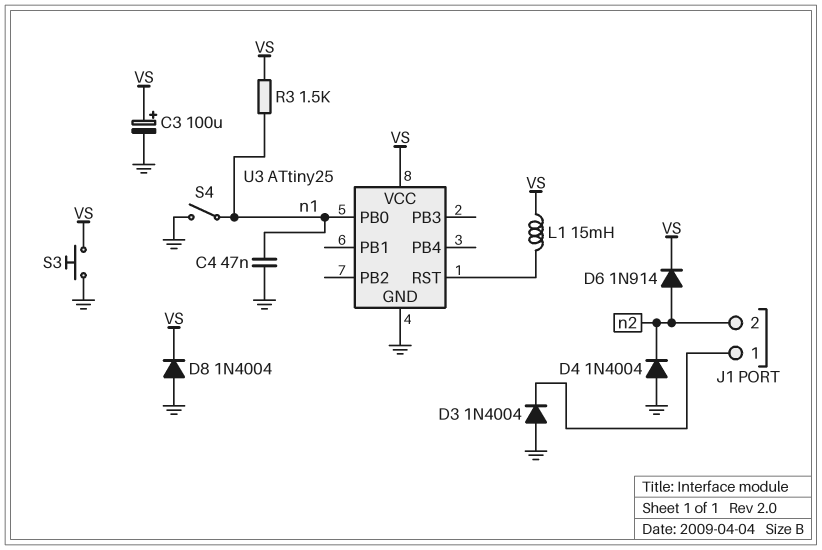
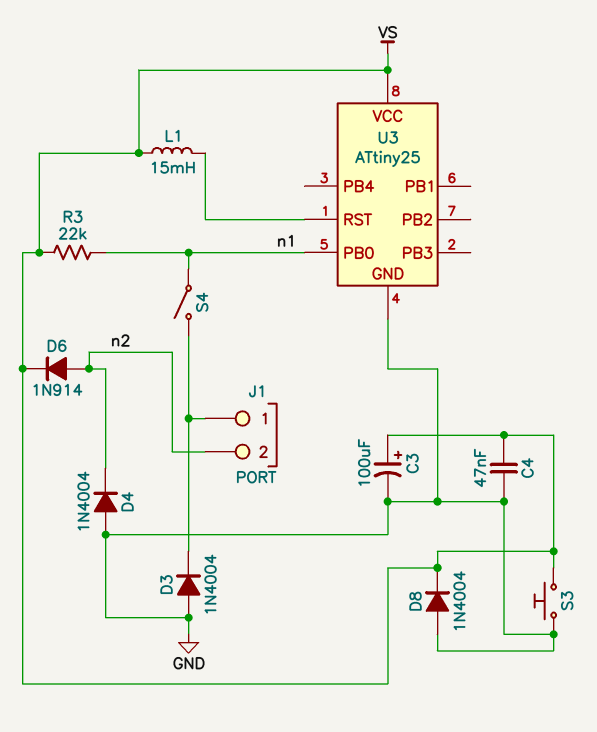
C4: 47nF (GND, n1) -> 47nF (GND, VS)
R3: 1.5k (VS, n1) -> 22k (VS, n1)
S4: switch (GND, n1) -> switch (J1/1, n1)

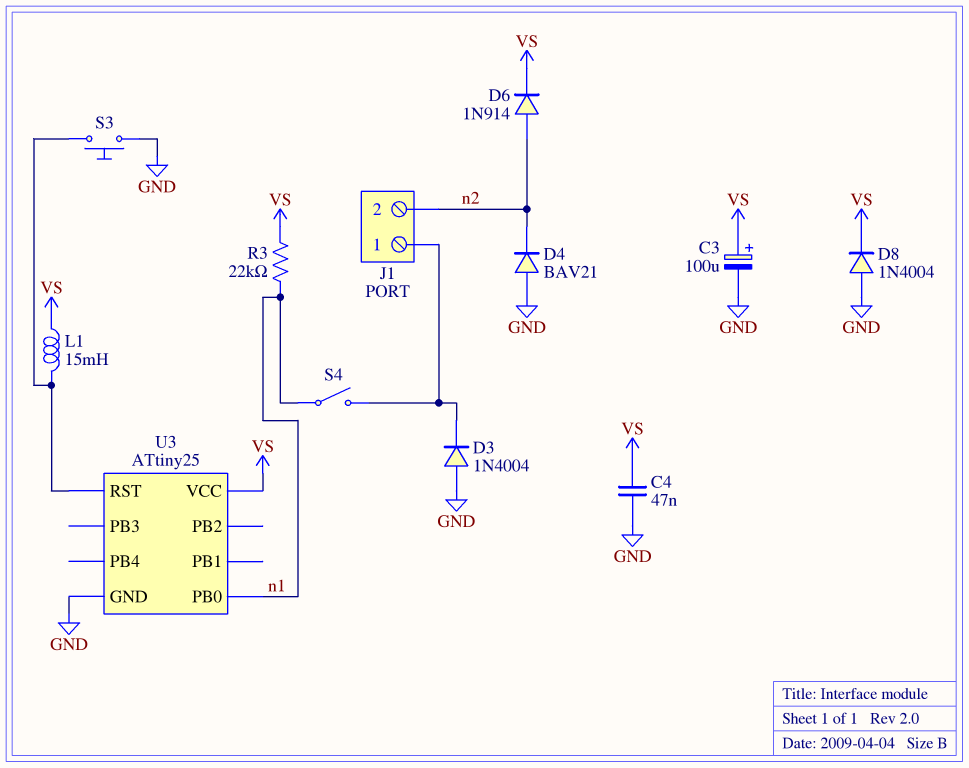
D4: diode 1N4004 (A GND, K n2) -> diode BAV21 (A GND, K n2)
S3: button (GND, VS) -> button (GND, U3/RST)

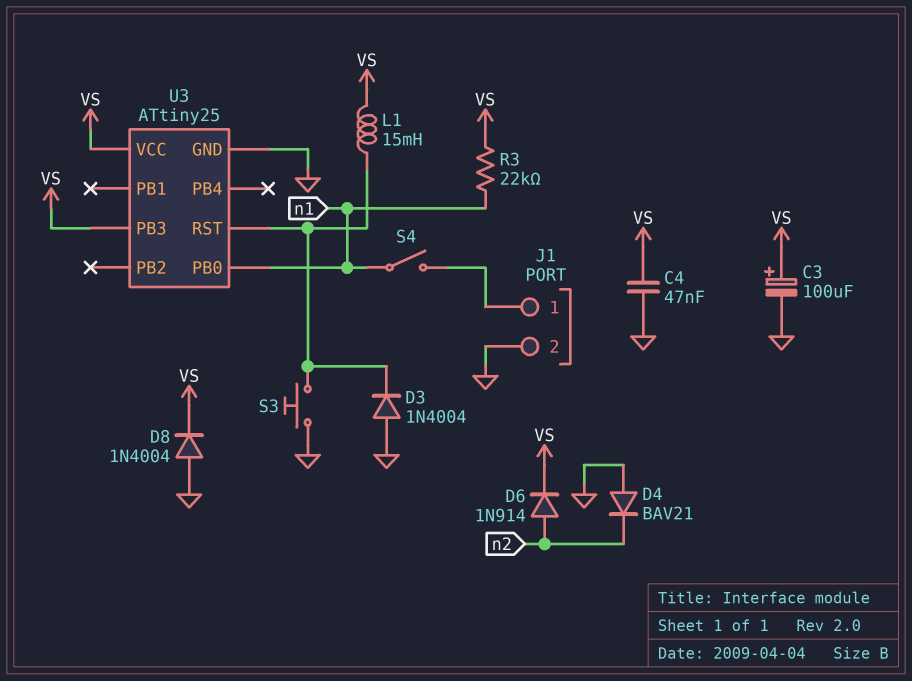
D3: diode 1N4004 (A GND, K J1/1) -> diode 1N4004 (A GND, K U3/RST)
J1 pin 2: n2 -> GND
U3 pin PB3: none -> VS

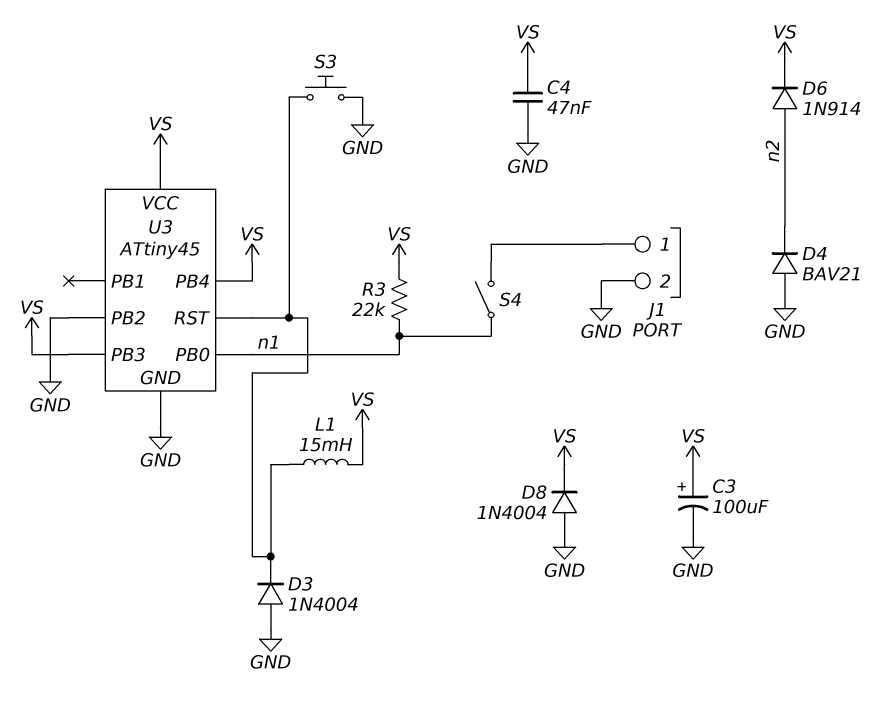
U3: ATtiny25 -> ATtiny45
U3 pin PB2: none -> GND
U3 pin PB4: none -> VS

